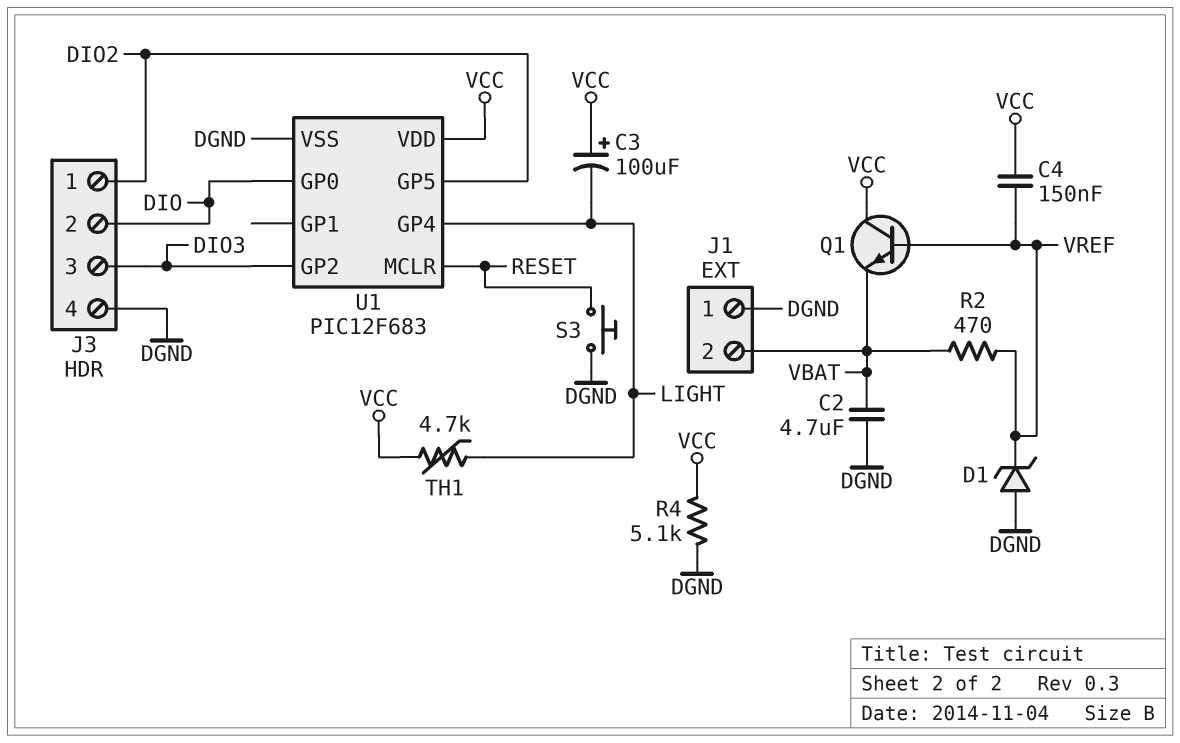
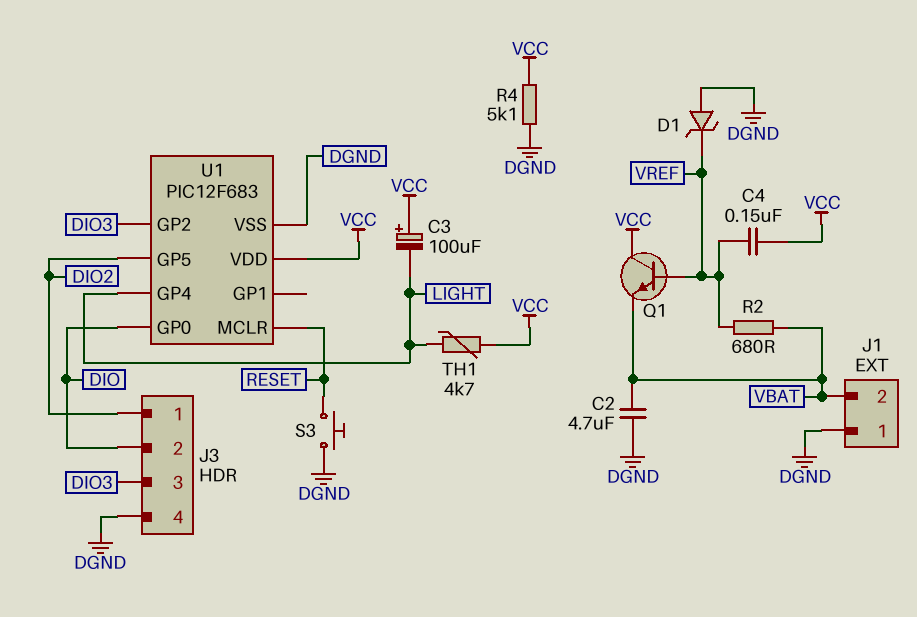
R2: 470 (VBAT, VREF) -> 680 (VBAT, VREF)

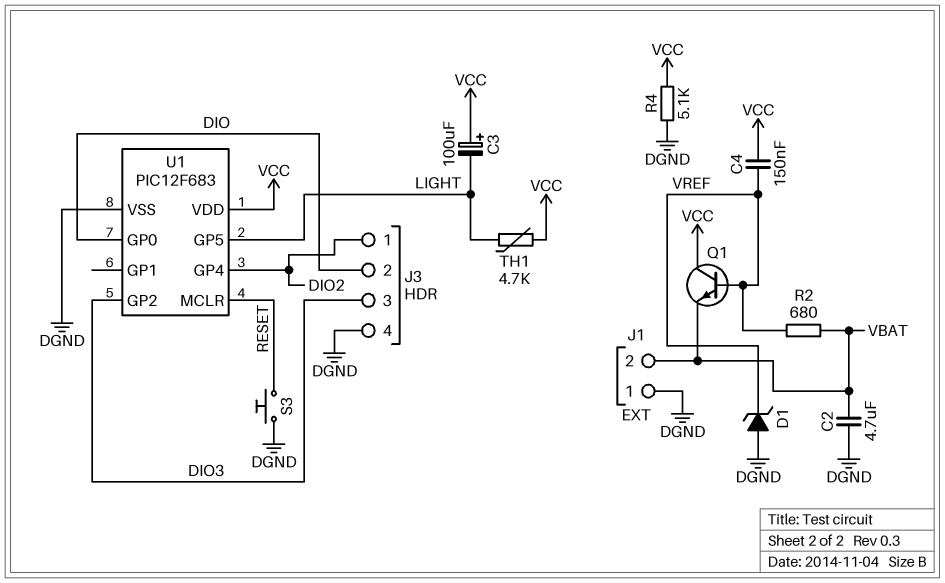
U1 pin GP4: LIGHT -> DIO2
U1 pin GP5: DIO2 -> LIGHT

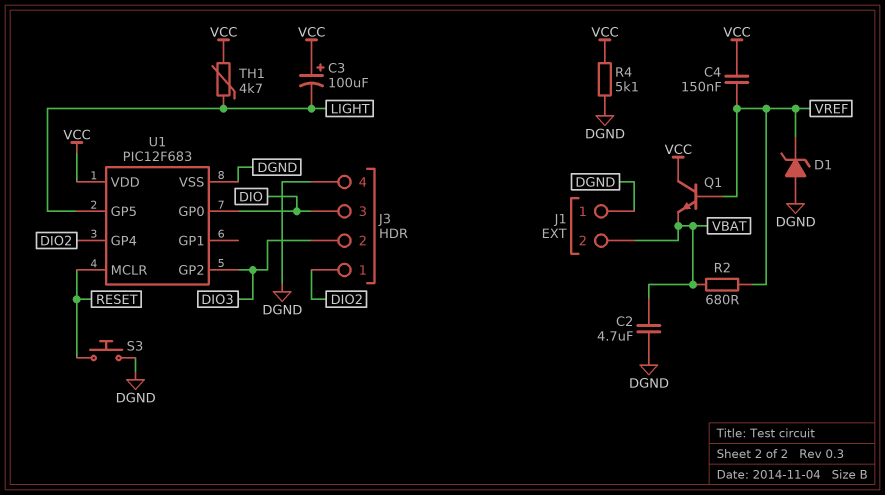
J3 pin 2: DIO -> DIO3
J3 pin 3: DIO3 -> DIO

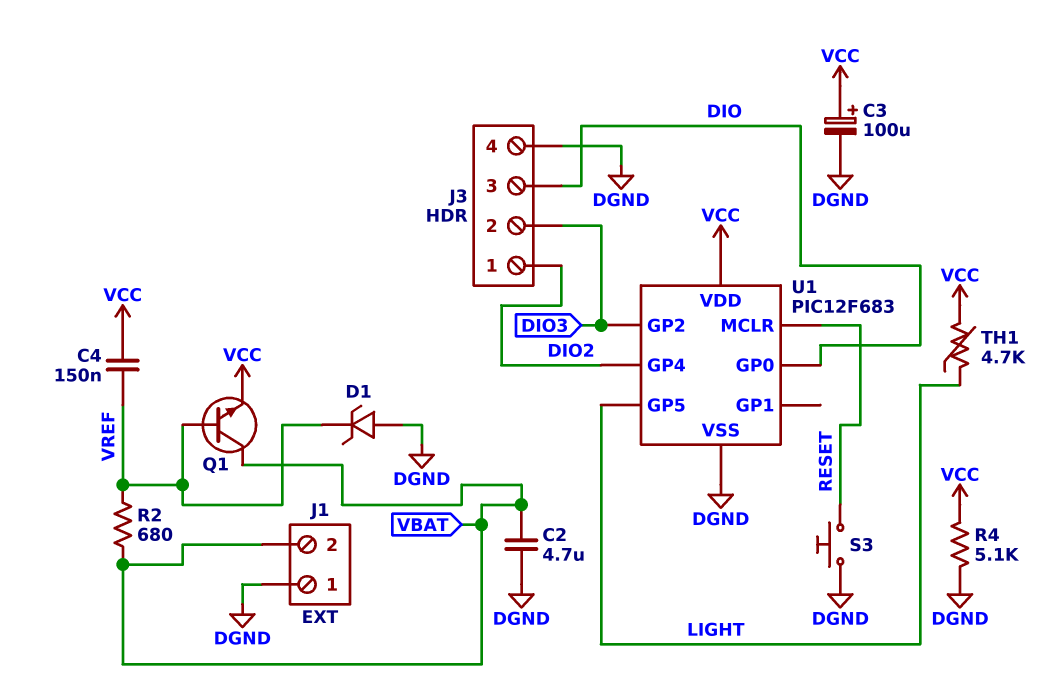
C3: 100uF (plus VCC, minus LIGHT) -> 100uF (plus VCC, minus DGND)
Q1: NPN (B VREF, C VCC, E VBAT) -> NPN (B VREF, C VBAT, E VCC)

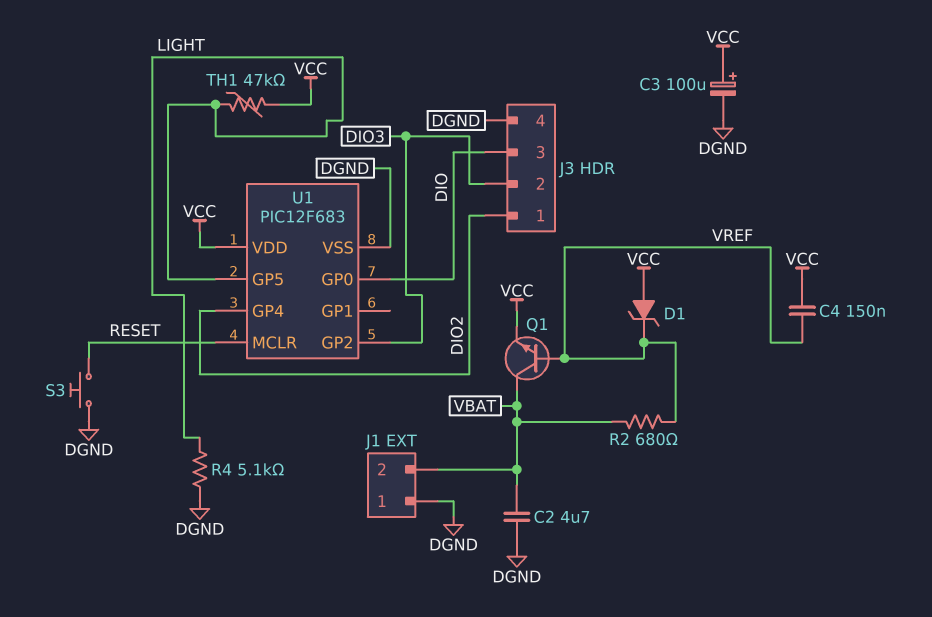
D1: zener (A DGND, K VREF) -> zener (A VCC, K VREF)
R4: 5.1k (DGND, VCC) -> 5.1k (DGND, LIGHT)
TH1: 4.7k (LIGHT, VCC) -> 47k (LIGHT, VCC)

